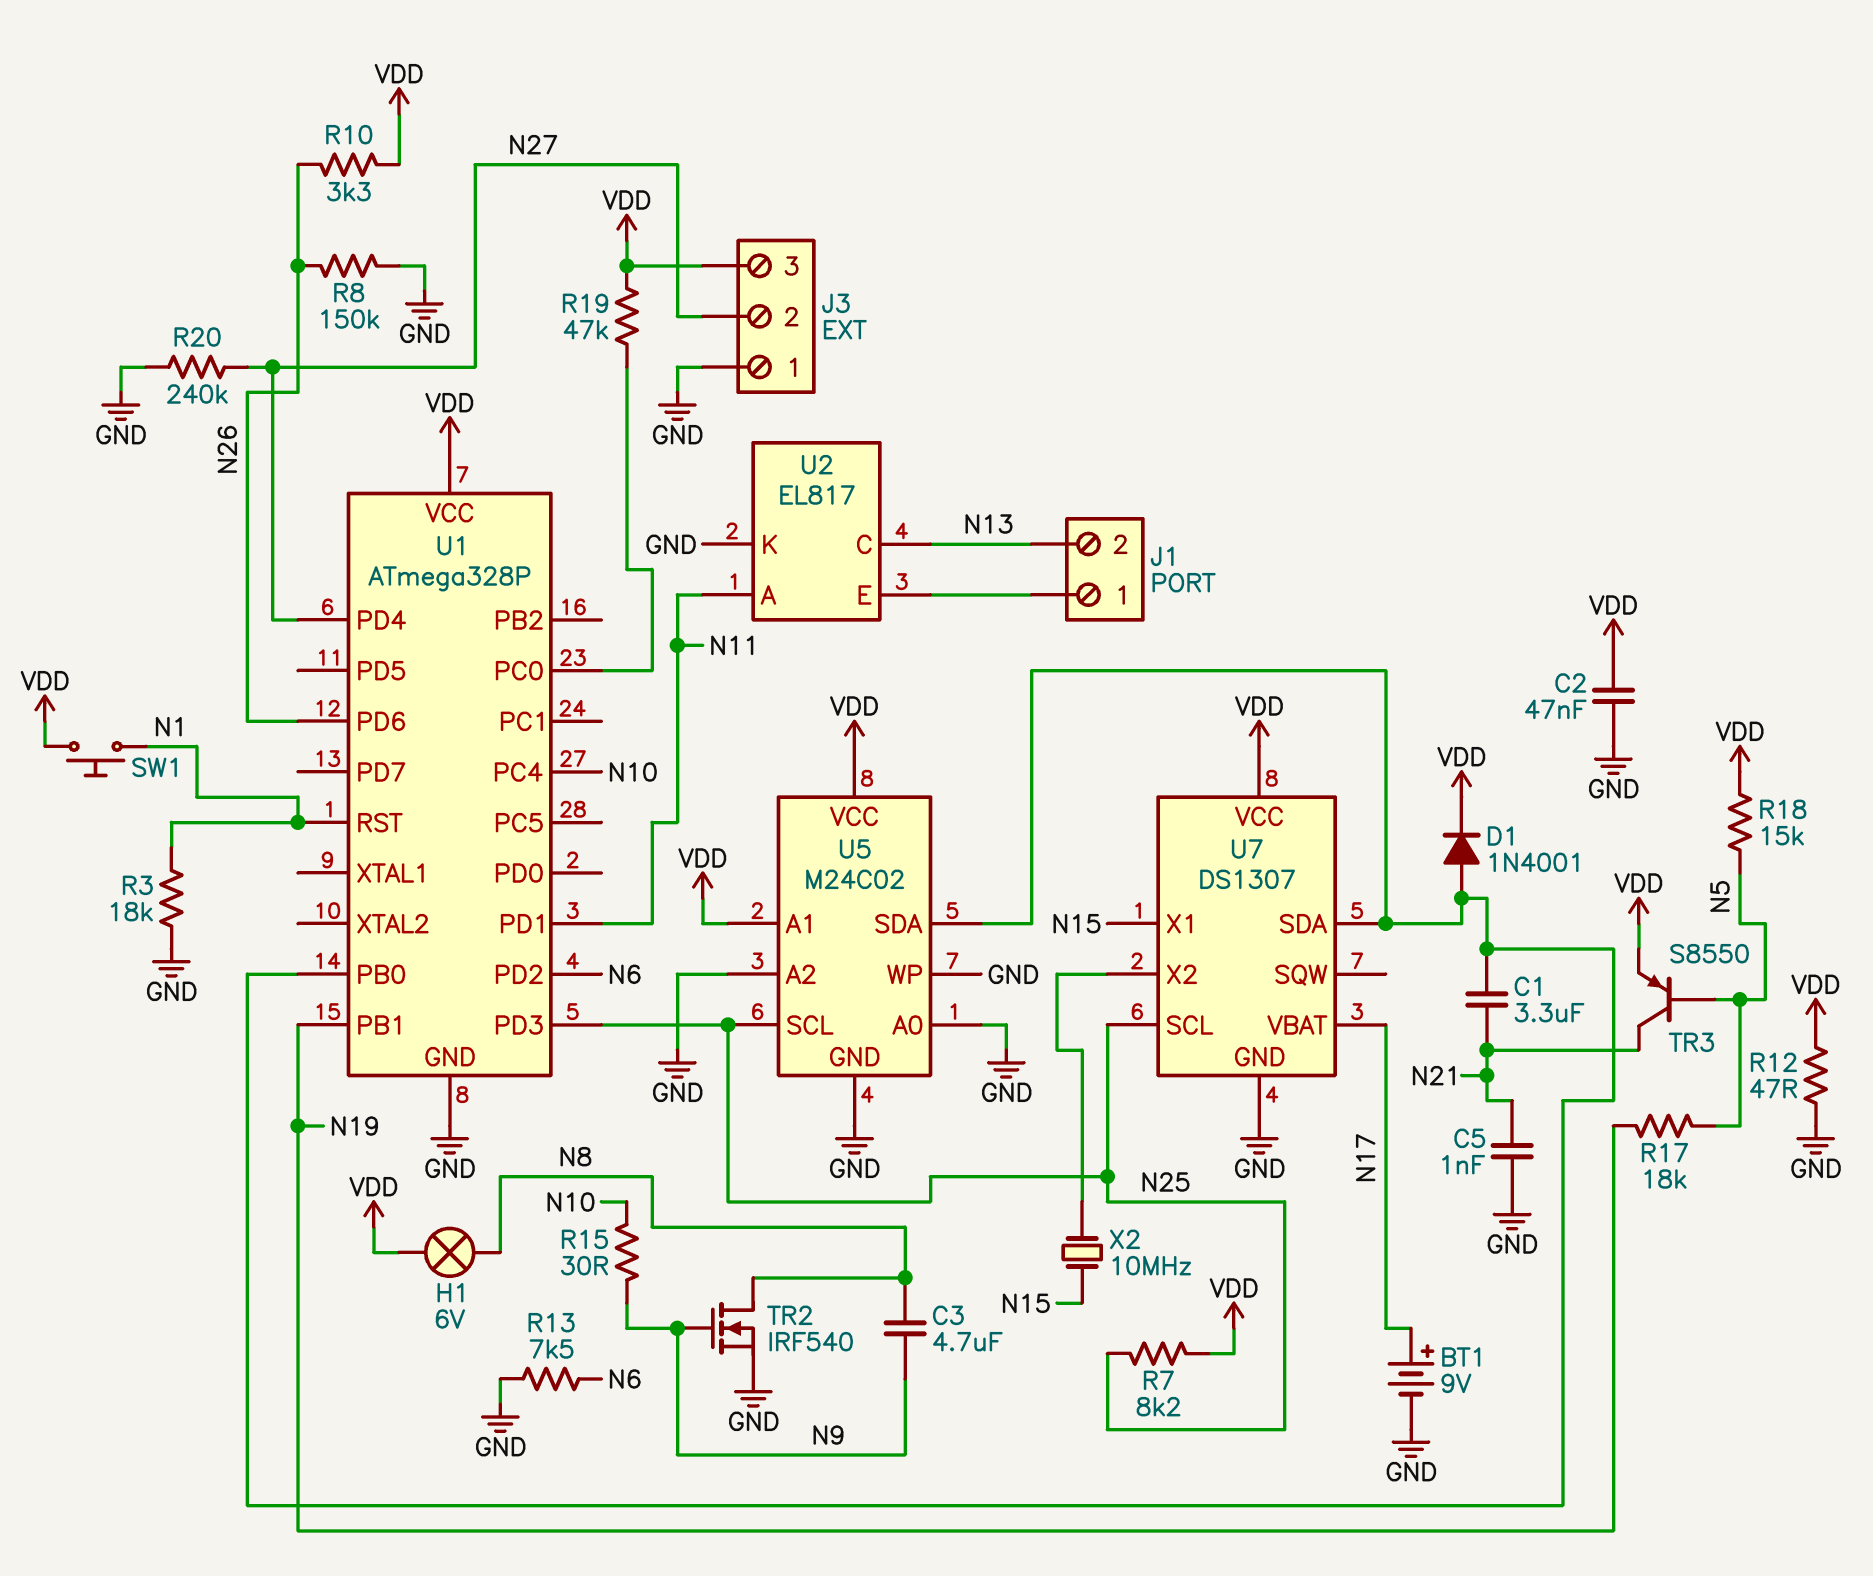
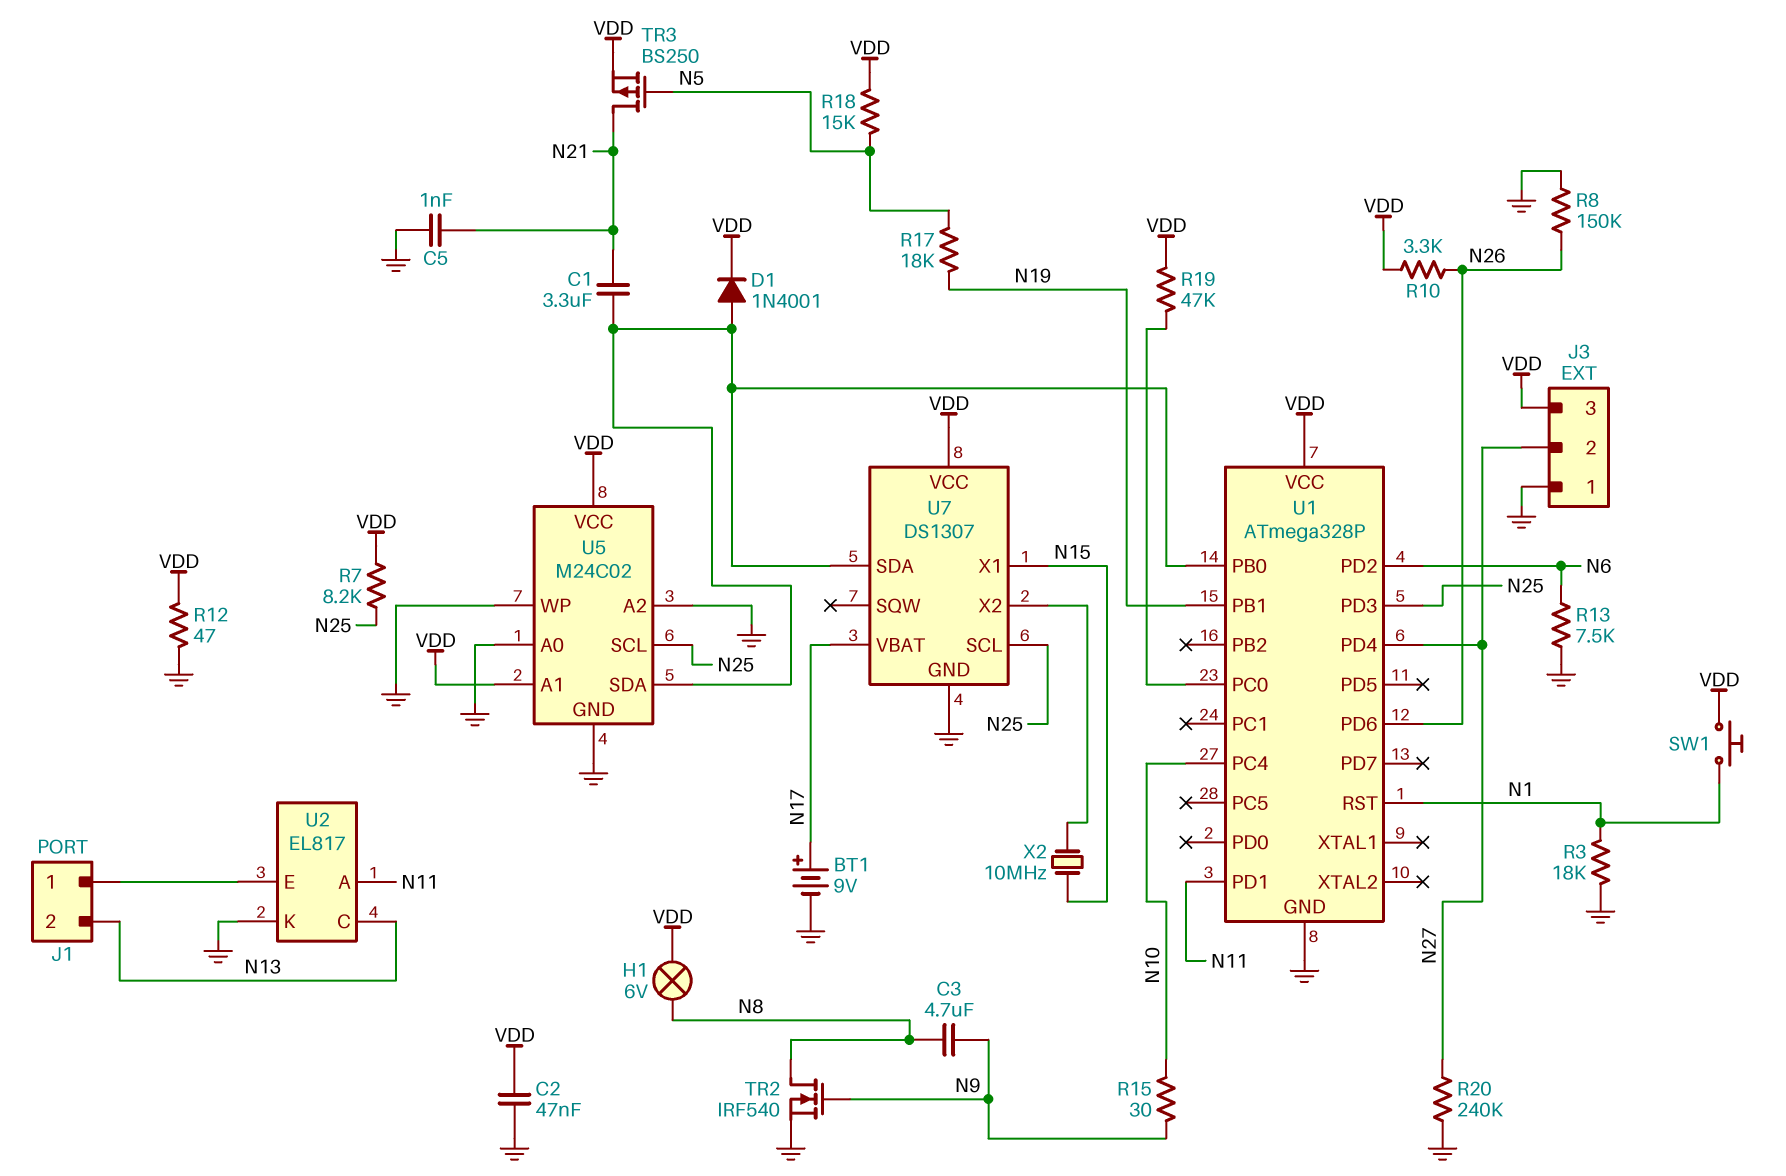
TR3: PNP S8550 (B N5, C N21, E VDD) -> PMOS BS250 (G N5, D N21, S VDD)

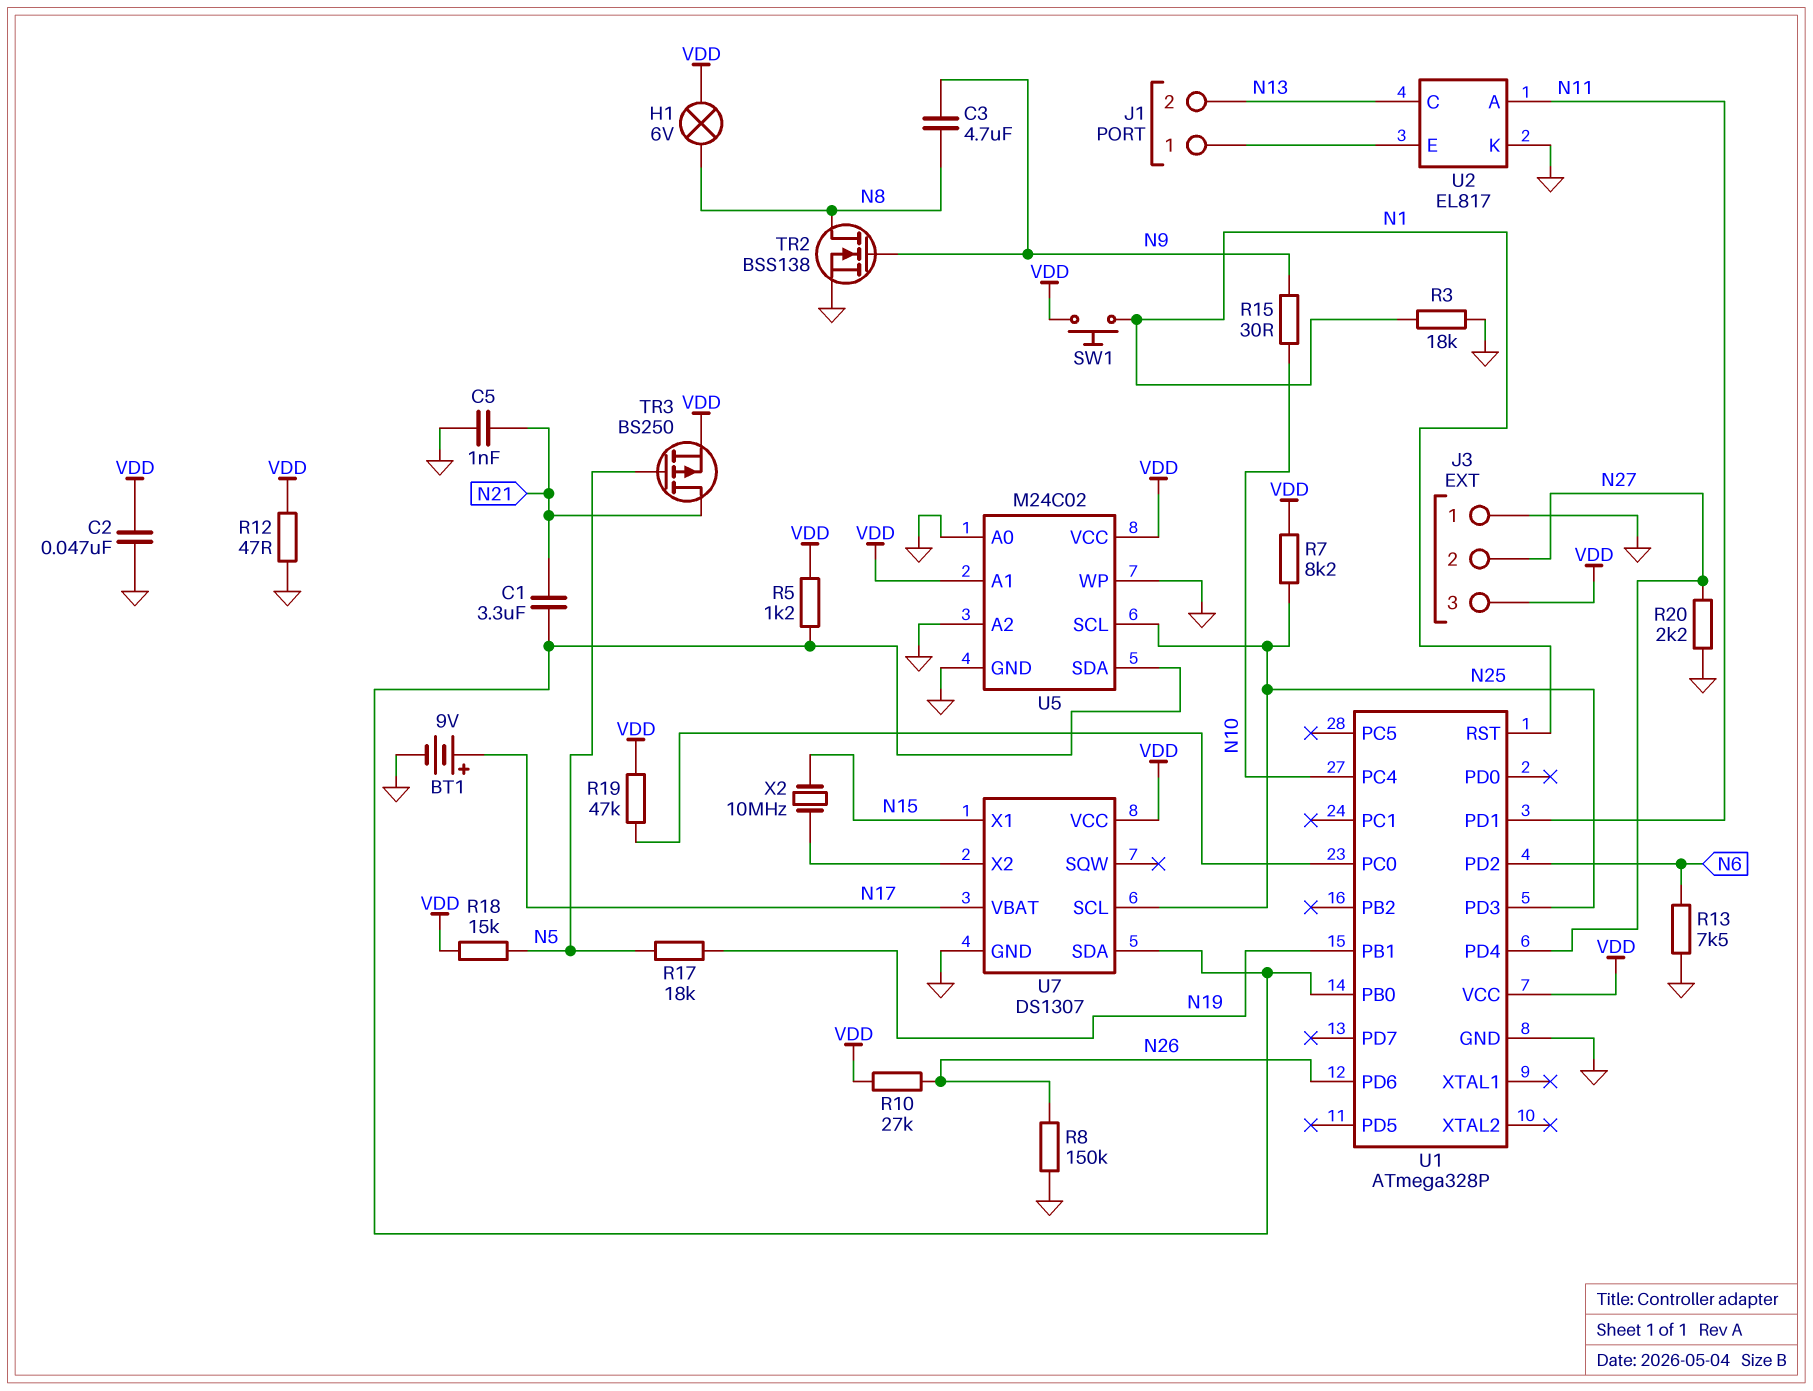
D1: diode 1N4001 (A U1/PB0, K VDD) -> none
R5: none -> 1.2k (U1/PB0, VDD)
R10: 3.3k (N26, VDD) -> 27k (N26, VDD)
R20: 240k (GND, N27) -> 2.2k (GND, N27)
TR2: NMOS IRF540 (G N9, D N8, S GND) -> NMOS BSS138 (G N9, D N8, S GND)

